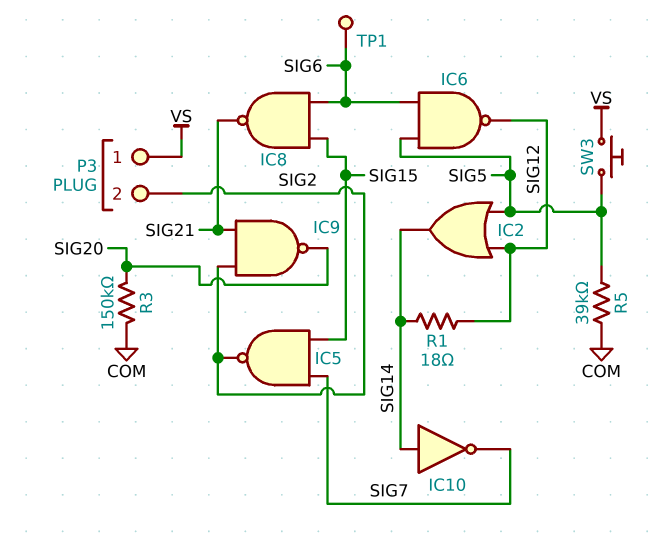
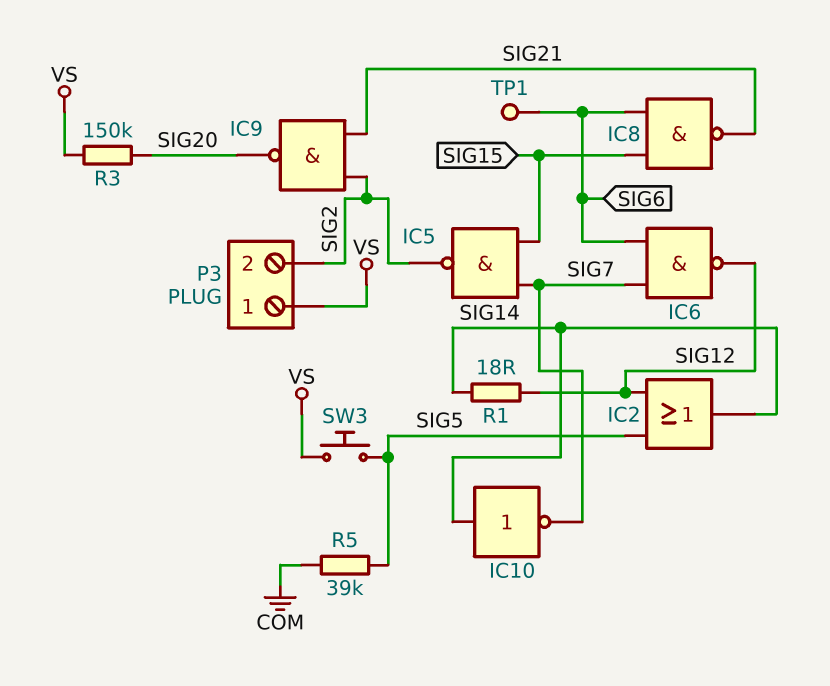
IC6: NAND (in SIG5, in SIG6, out SIG12) -> NAND (in SIG6, in SIG7, out SIG12)
R3: 150k (COM, SIG20) -> 150k (SIG20, VS)

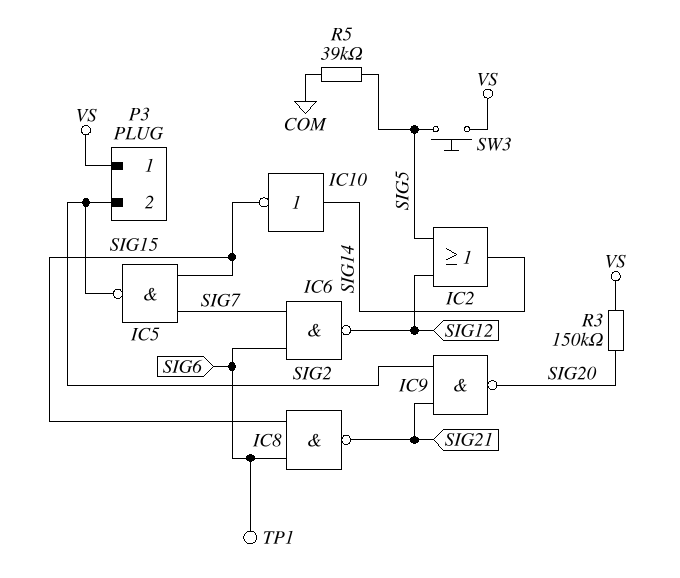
IC10: NOT (in SIG14, out SIG7) -> NOT (in SIG14, out SIG15)
R1: 18 (SIG12, SIG14) -> none

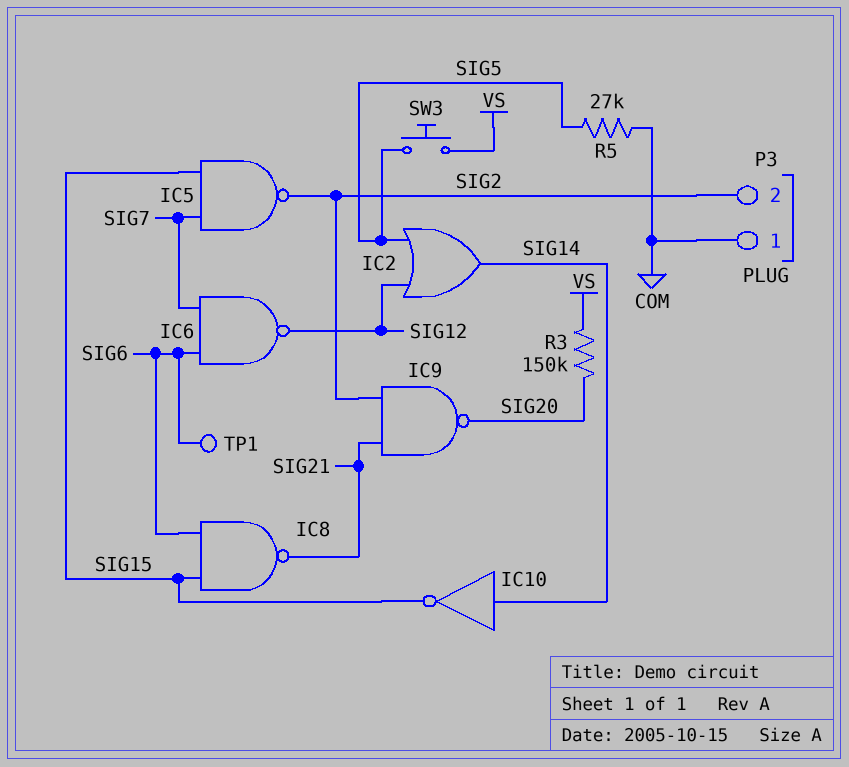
P3 pin 1: VS -> COM
R5: 39k (COM, SIG5) -> 27k (COM, SIG5)

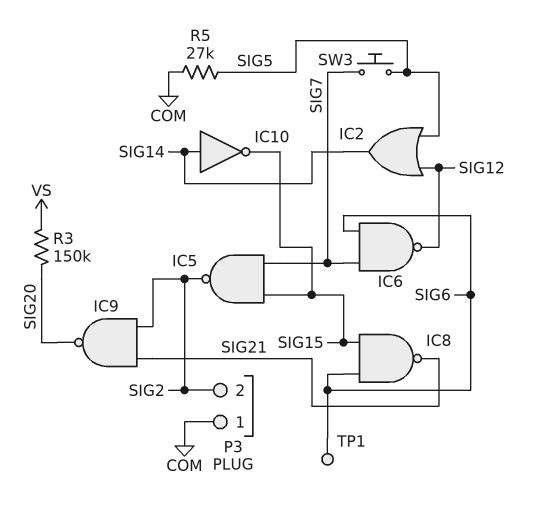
SW3: button (SIG5, VS) -> button (SIG5, SIG7)

